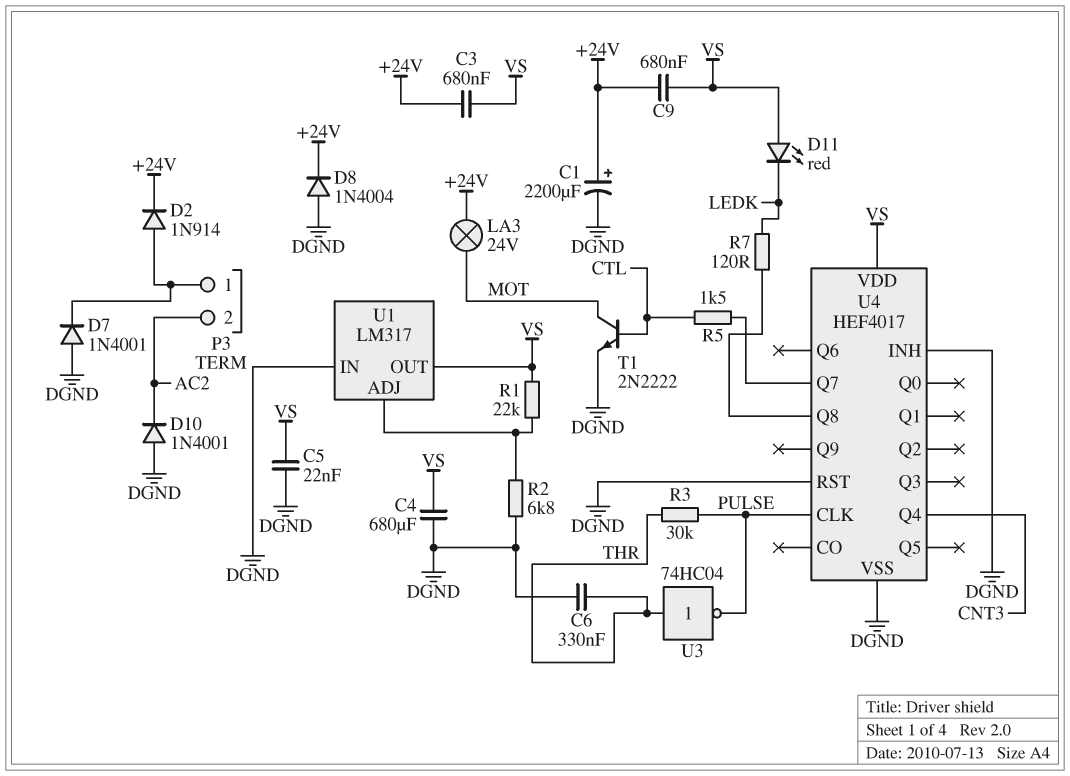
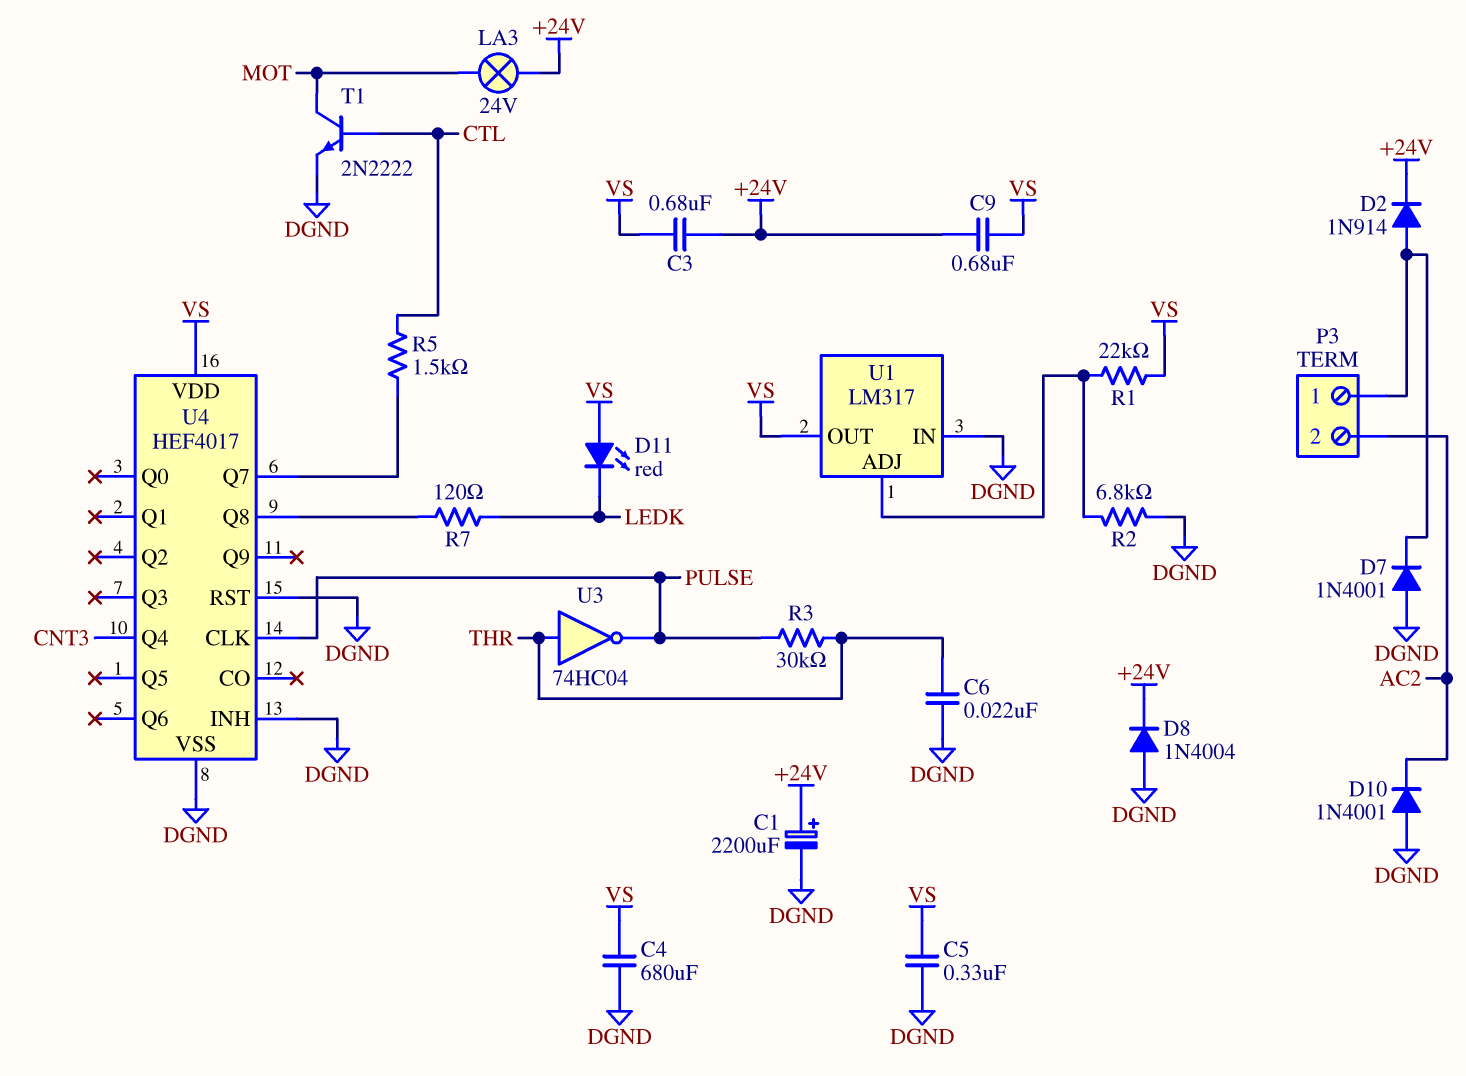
C5: 22nF (DGND, VS) -> 330nF (DGND, VS)
C6: 330nF (DGND, THR) -> 22nF (DGND, THR)

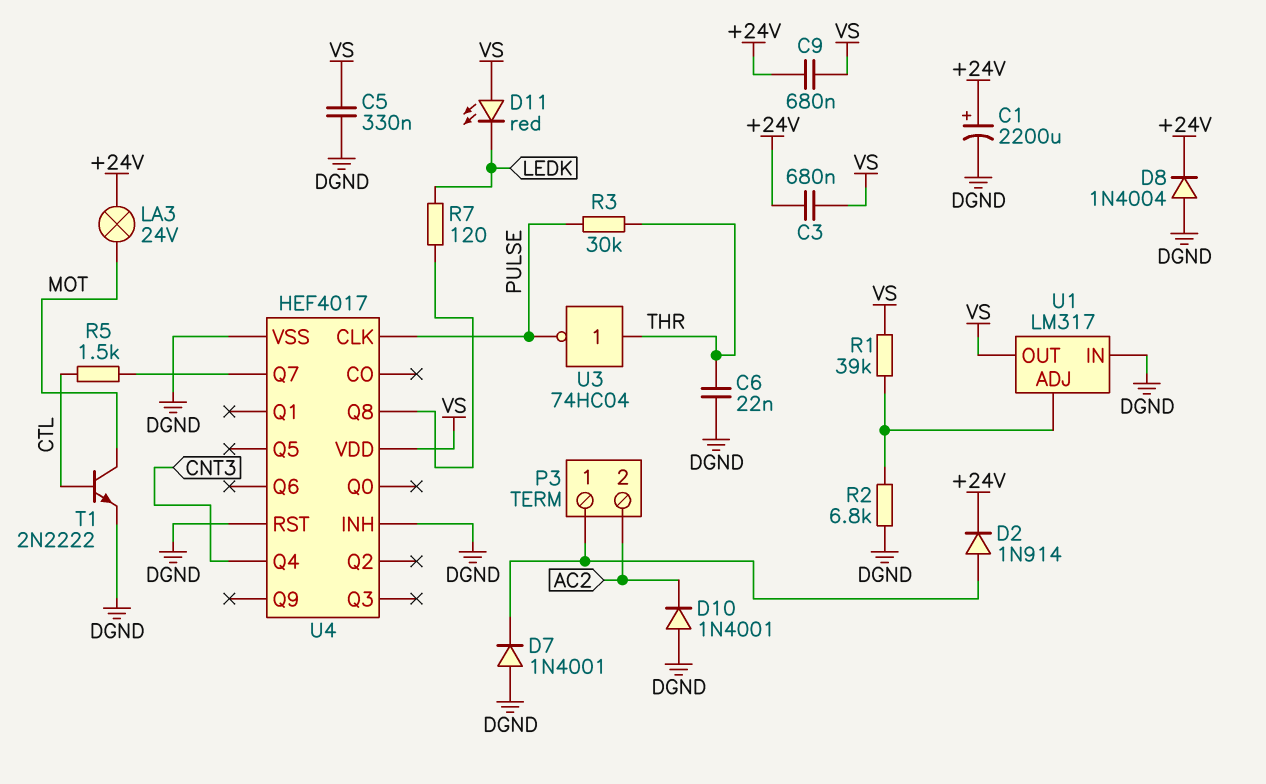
C4: 680uF (DGND, VS) -> none
R1: 22k (U1/ADJ, VS) -> 39k (U1/ADJ, VS)

